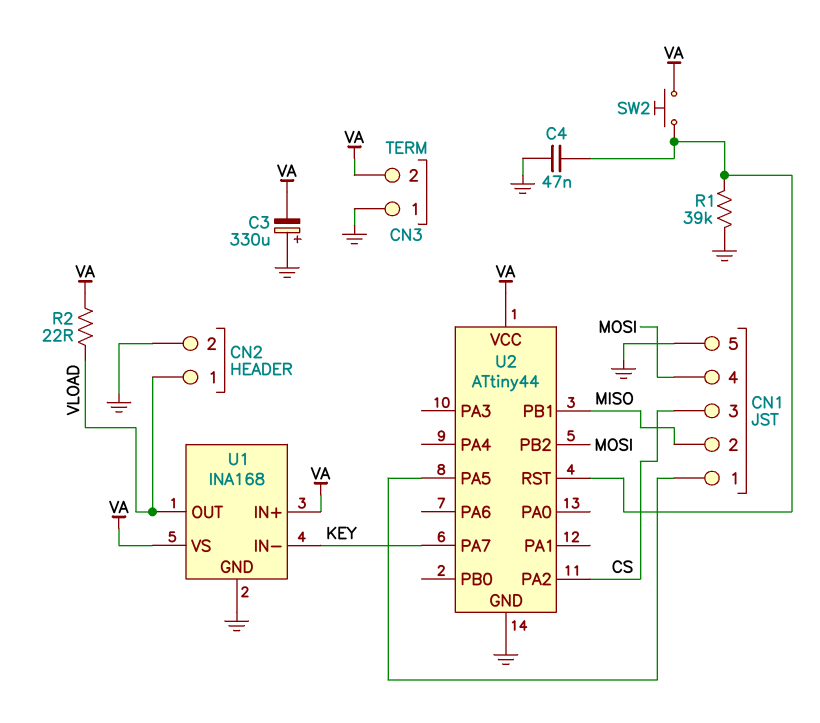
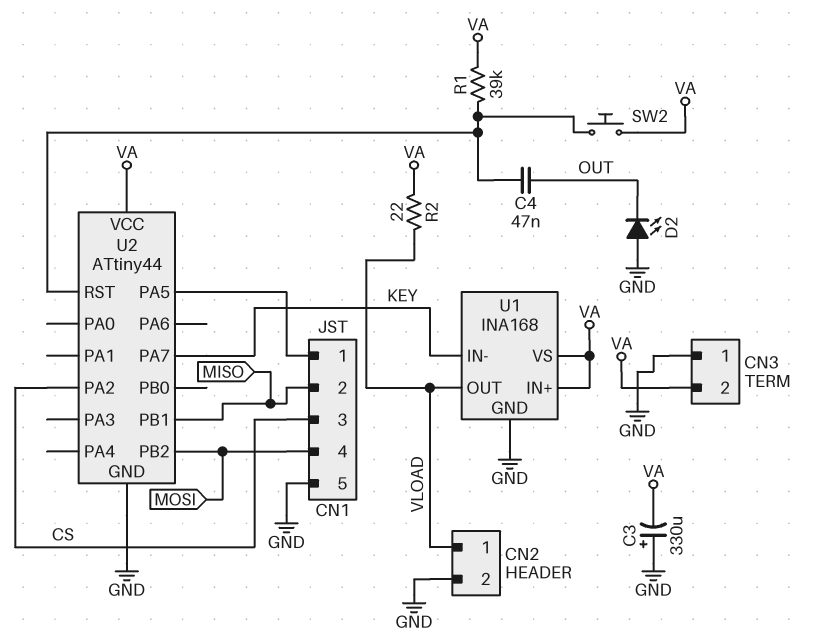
C4: 47nF (GND, U2/RST) -> 47nF (OUT, U2/RST)
D2: none -> LED (A GND, K OUT)
R1: 39k (GND, U2/RST) -> 39k (U2/RST, VA)

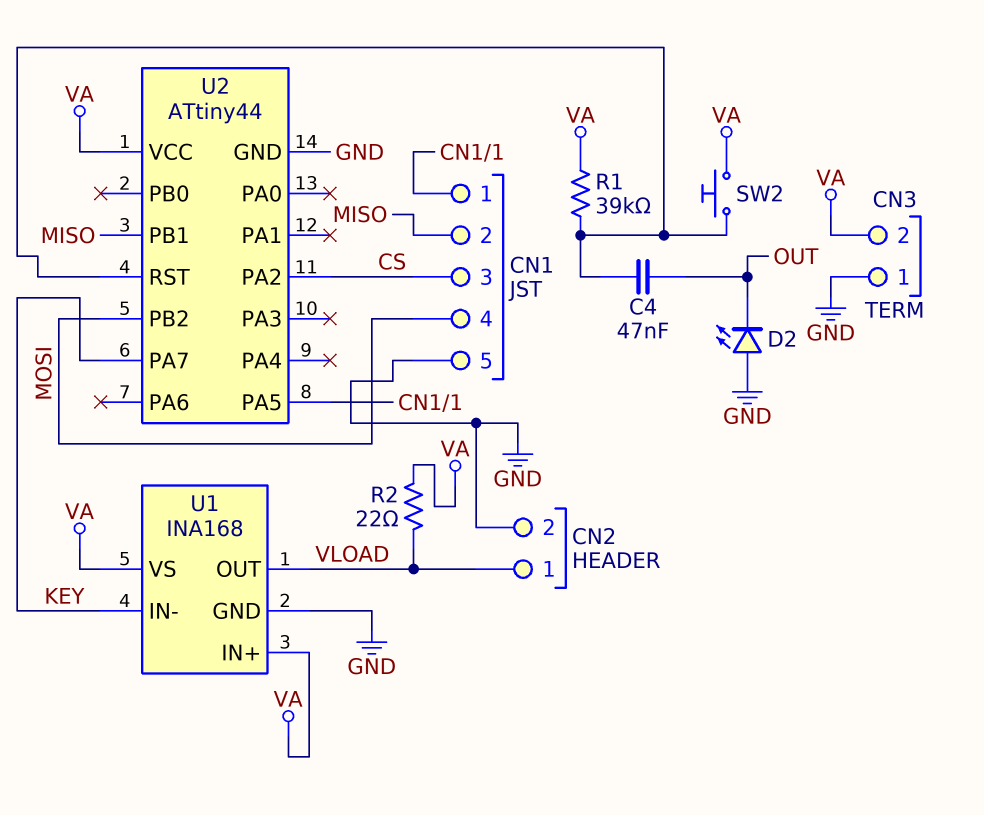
C3: 330uF (plus GND, minus VA) -> none

